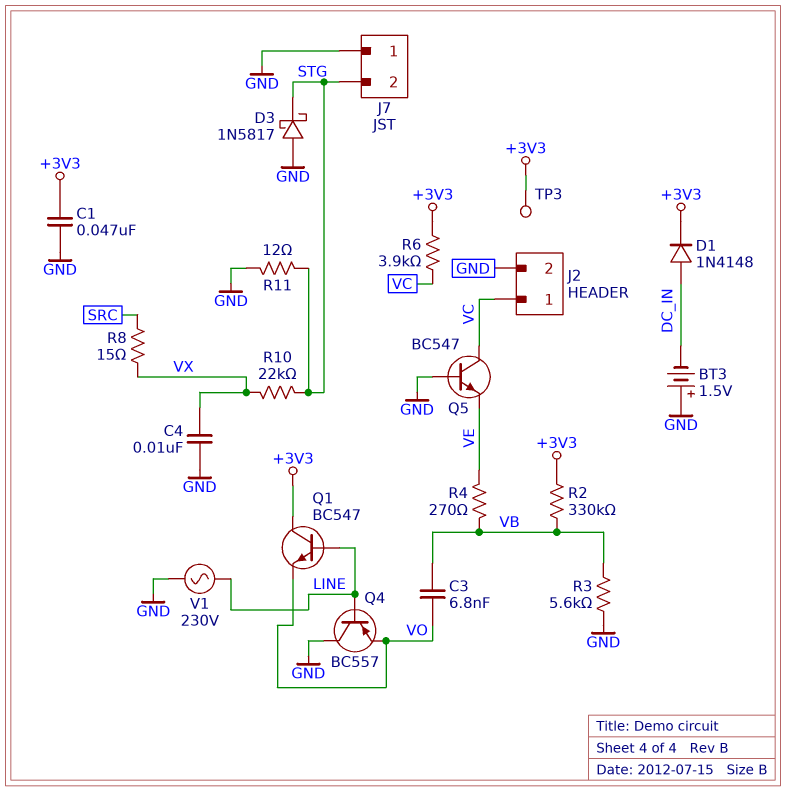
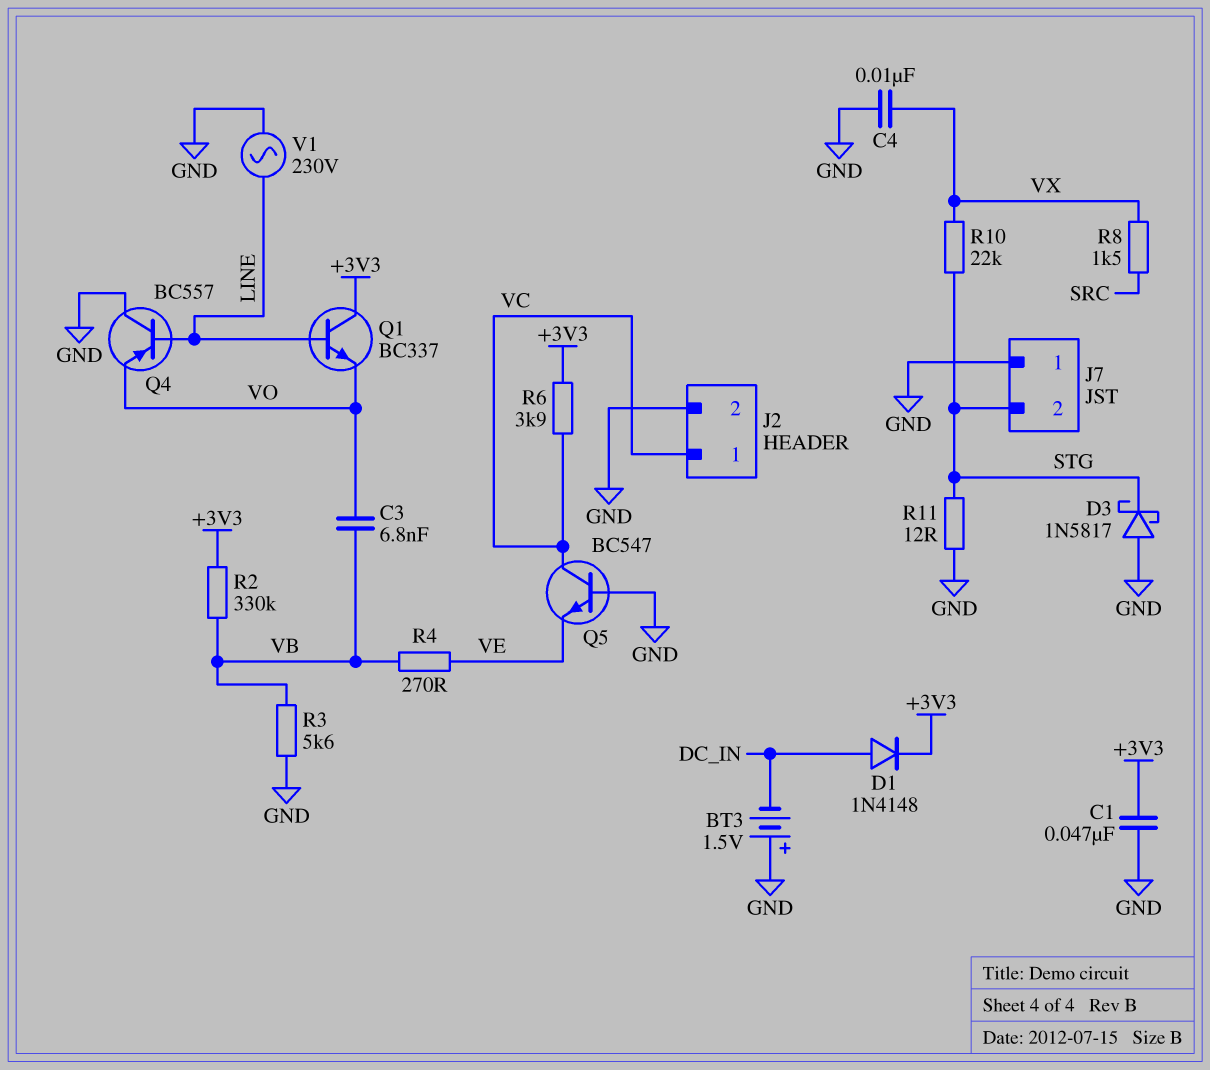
Q1: NPN BC547 (B LINE, C +3V3, E VO) -> NPN BC337 (B LINE, C +3V3, E VO)
R8: 15 (SRC, VX) -> 1.5k (SRC, VX)
TP3: test point (+3V3) -> none

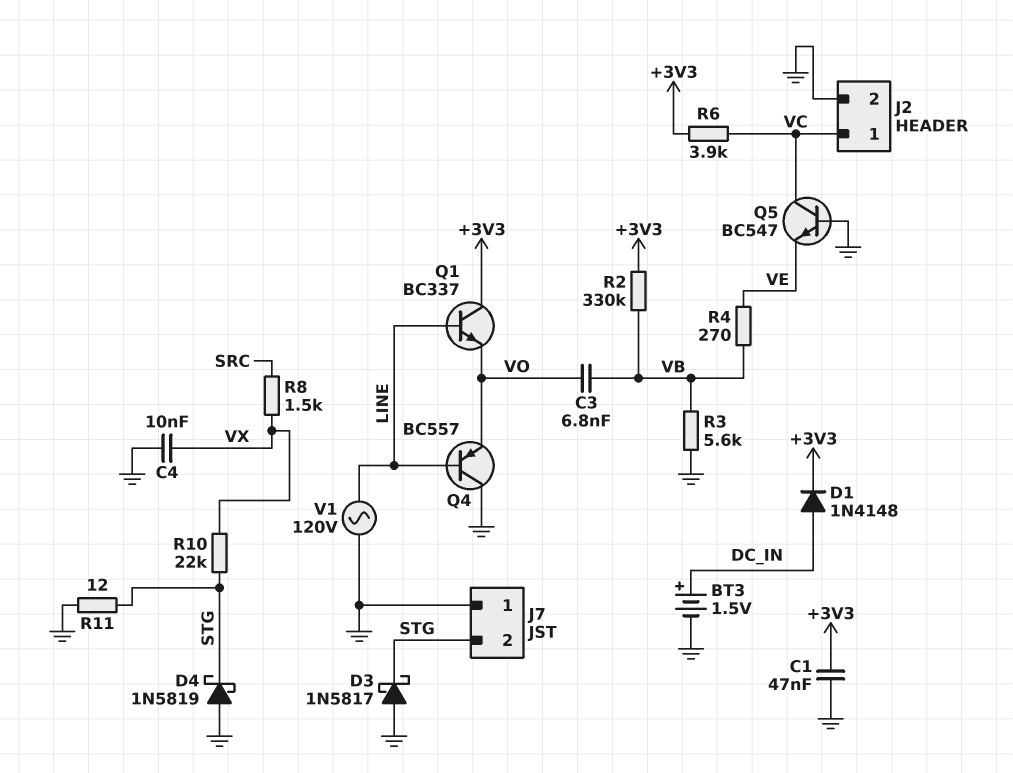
BT3: 1.5V (plus GND, minus DC_IN) -> 1.5V (plus DC_IN, minus GND)
D4: none -> schottky 1N5819 (A GND, K STG)
V1: AC 230V (GND, LINE) -> AC 120V (GND, LINE)

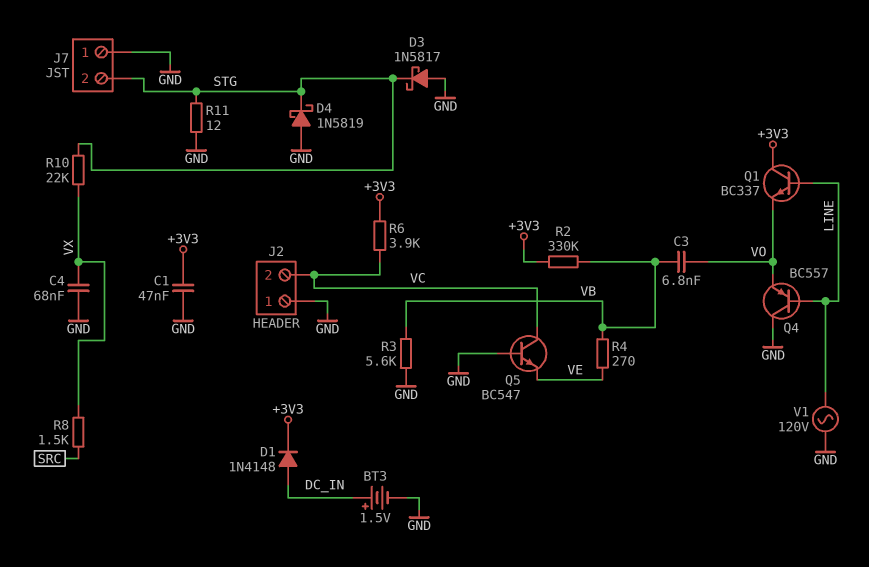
C4: 10nF (GND, VX) -> 68nF (GND, VX)
J2 pin 1: VC -> GND
J2 pin 2: GND -> VC

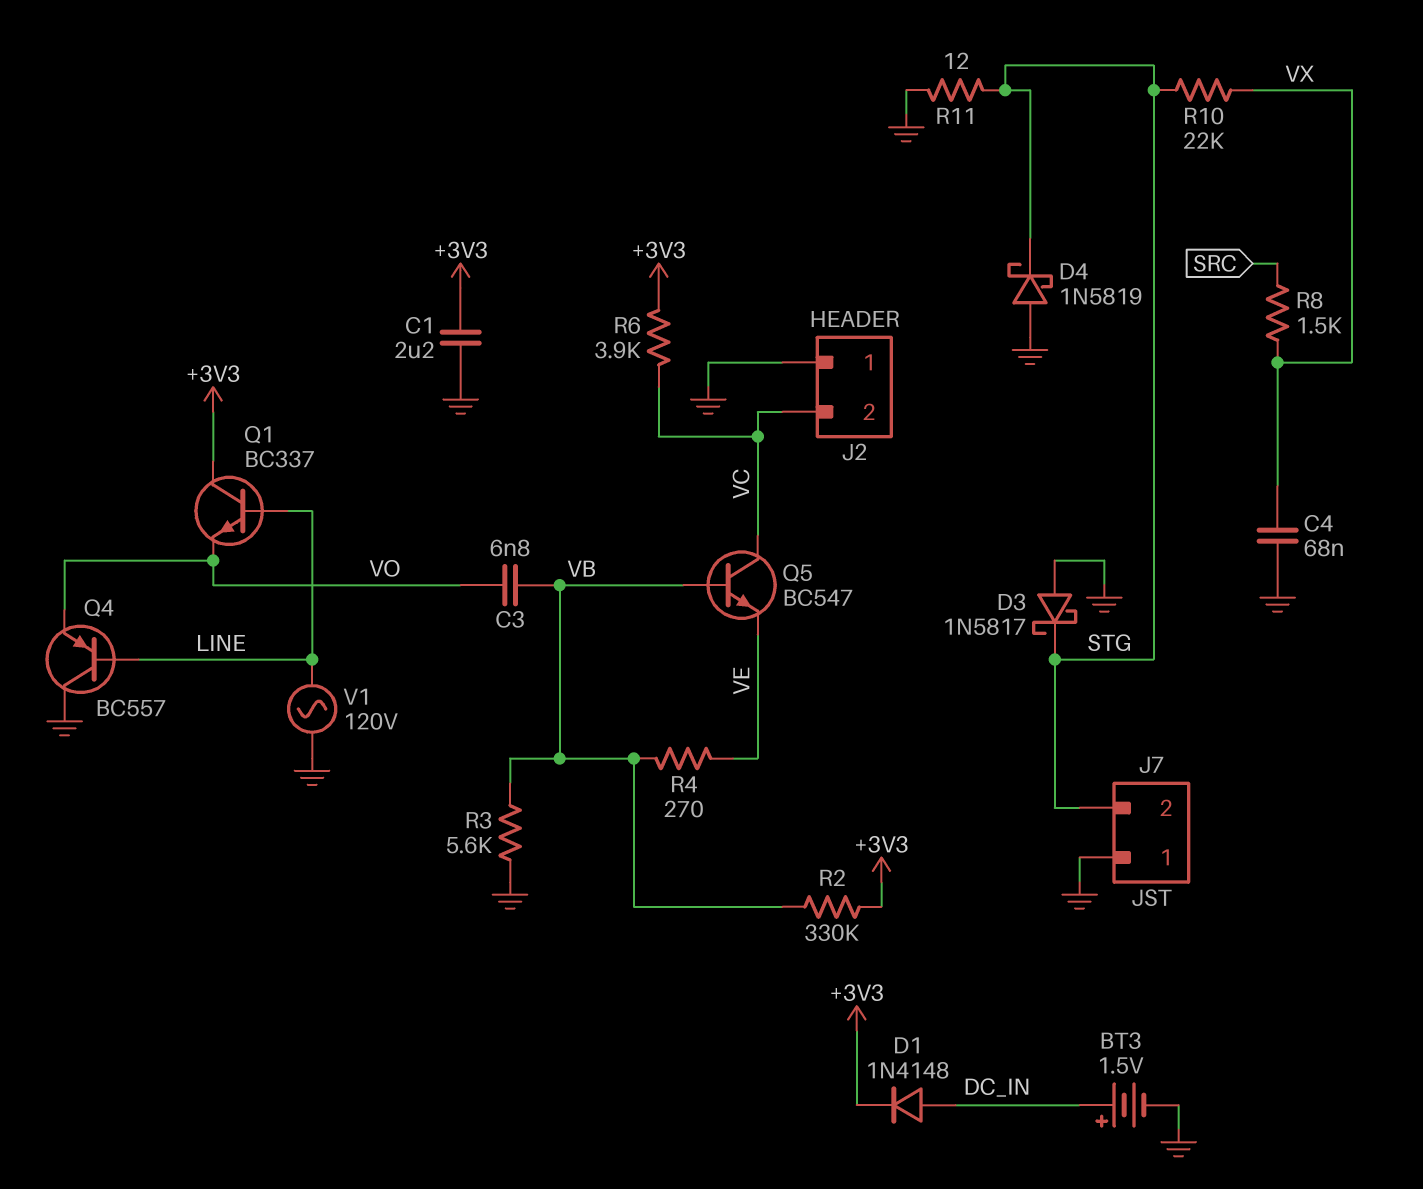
C1: 47nF (+3V3, GND) -> 2.2uF (+3V3, GND)
Q5: NPN BC547 (B GND, C VC, E VE) -> NPN BC547 (B VB, C VC, E VE)

